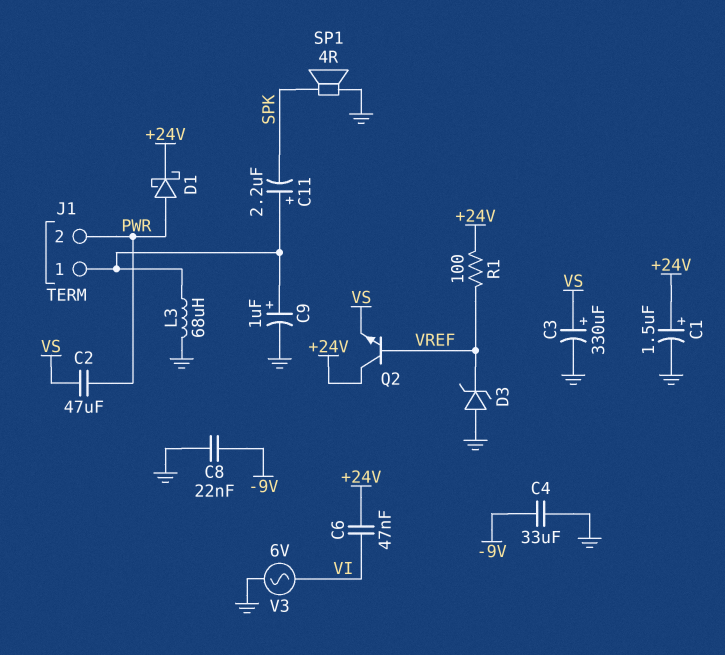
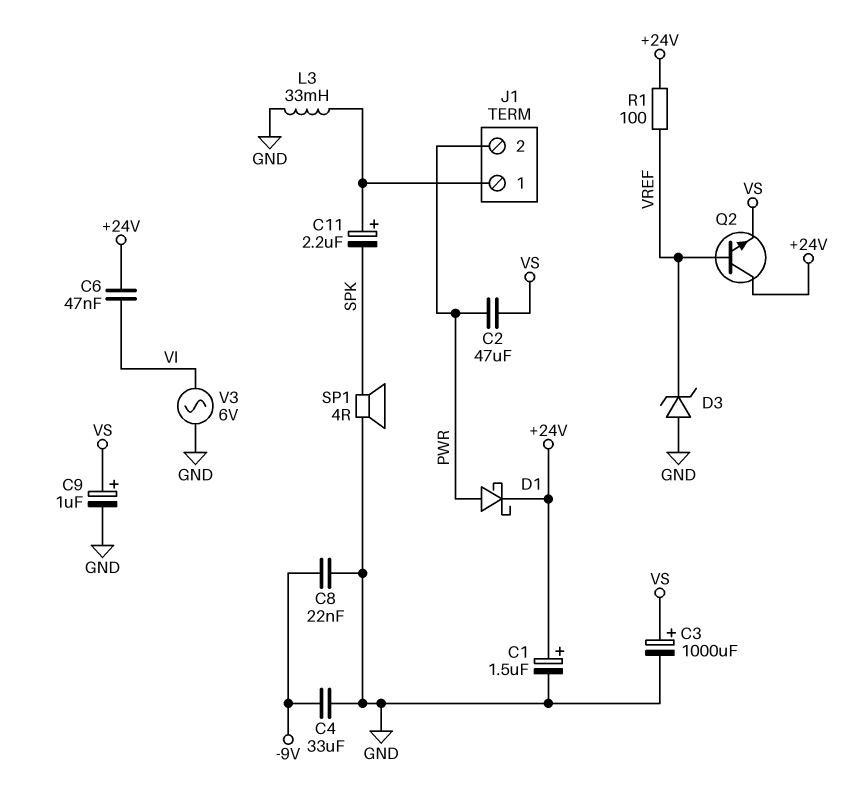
C3: 330uF (plus VS, minus GND) -> 1000uF (plus VS, minus GND)
C9: 1uF (plus J1/1, minus GND) -> 1uF (plus VS, minus GND)
L3: 68uH (GND, J1/1) -> 33mH (GND, J1/1)

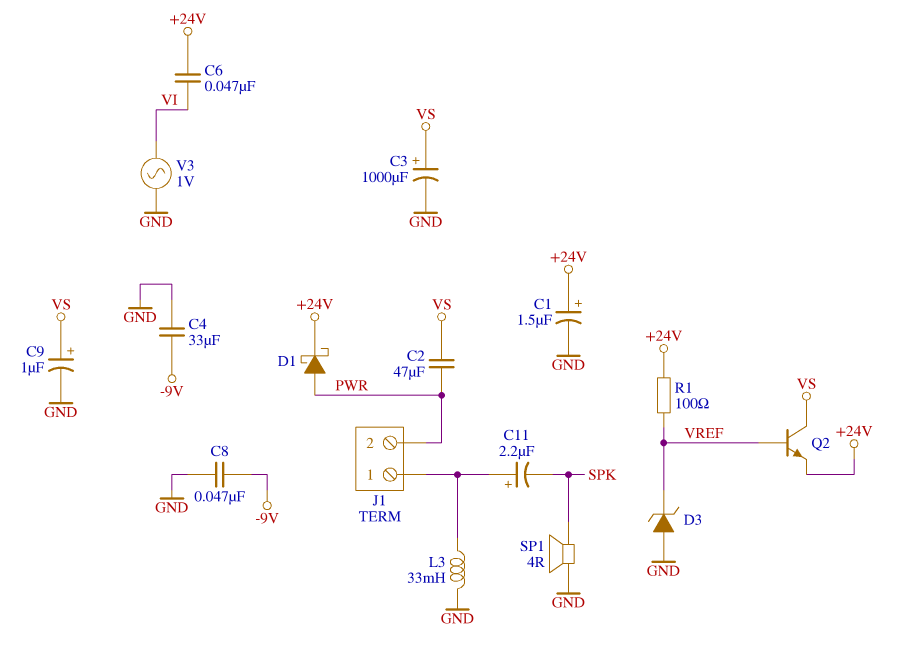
C8: 22nF (-9V, GND) -> 47nF (-9V, GND)
Q2: NPN (B VREF, C +24V, E VS) -> NPN (B VREF, C VS, E +24V)
V3: AC 6V (GND, VI) -> AC 1V (GND, VI)

